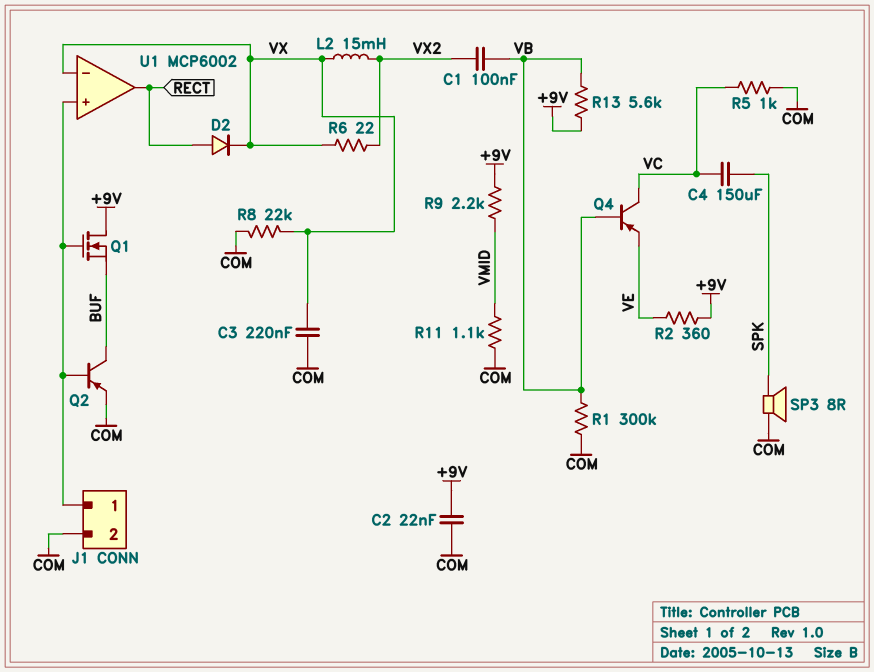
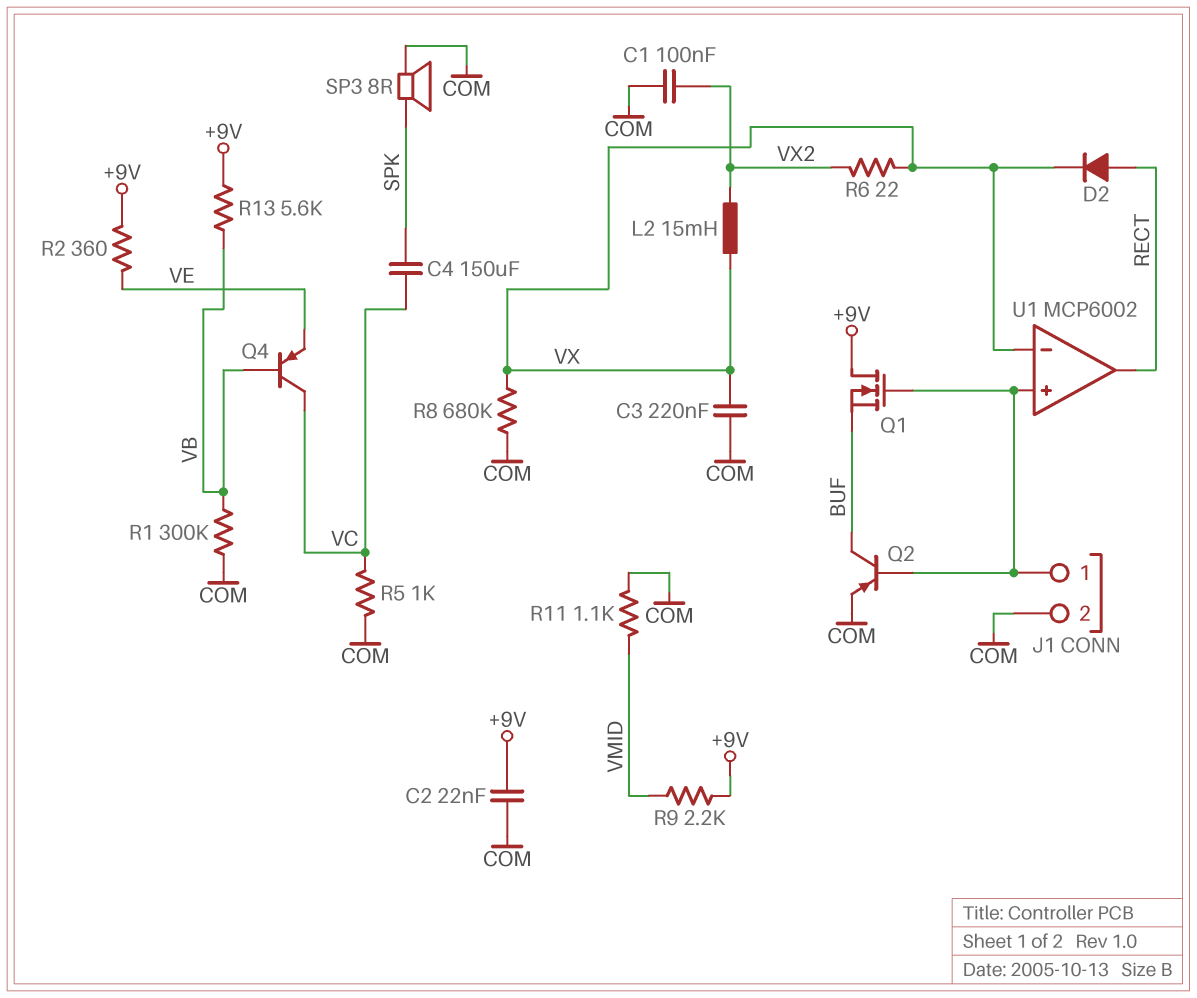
C1: 100nF (VB, VX2) -> 100nF (COM, VX2)
R8: 22k (COM, VX) -> 680k (COM, VX)

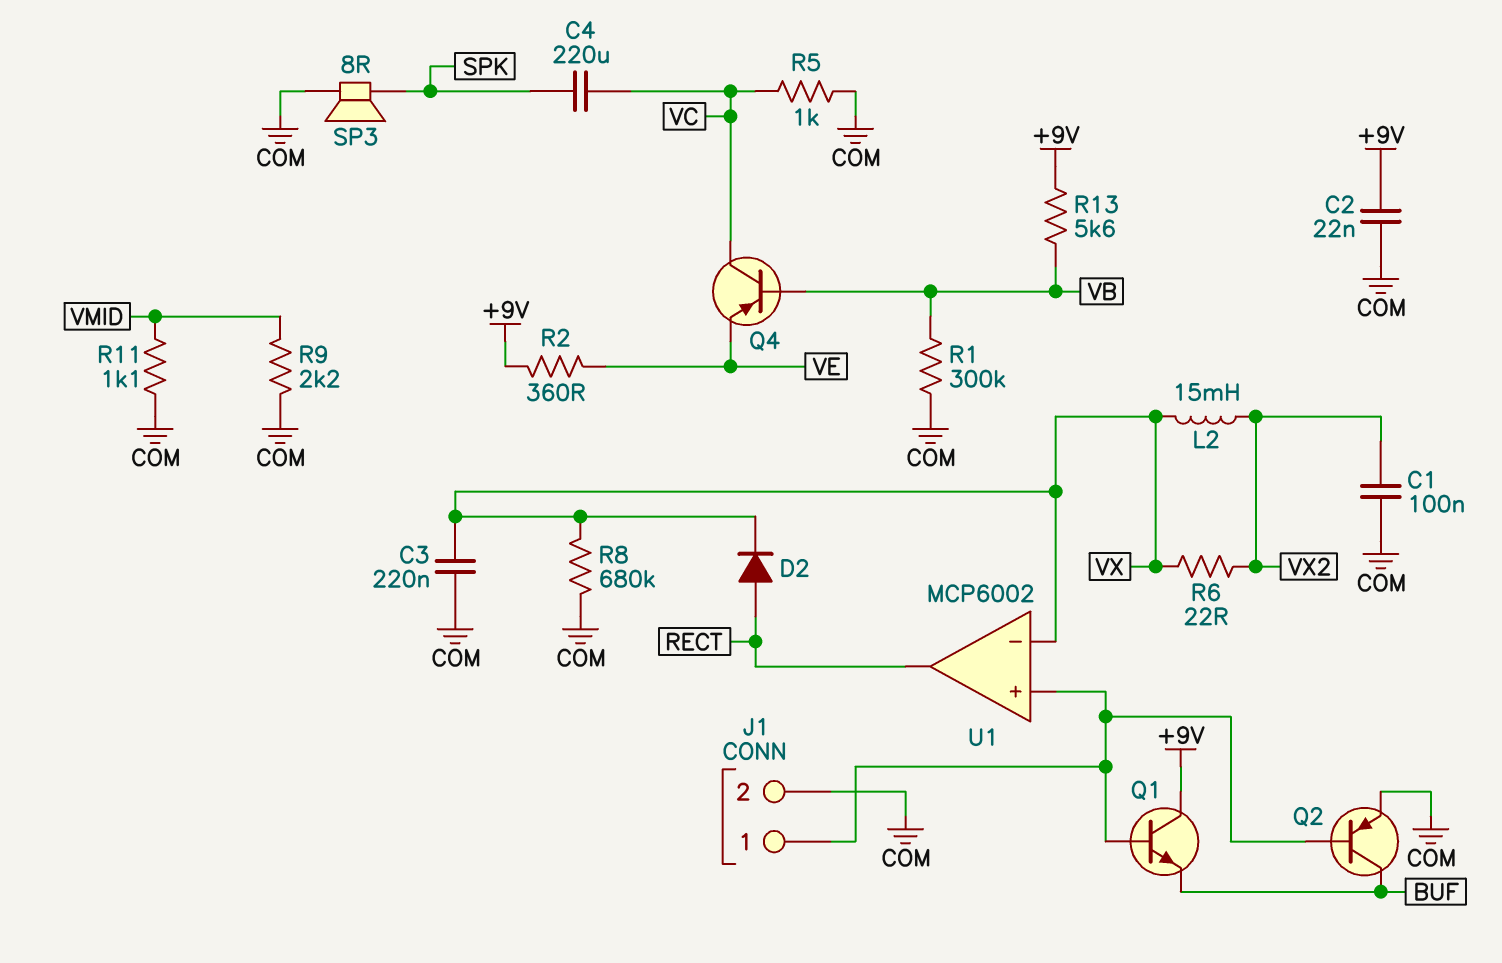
C4: 150uF (SPK, VC) -> 220uF (SPK, VC)
Q1: NMOS (G J1/1, D +9V, S BUF) -> NPN (B J1/1, C +9V, E BUF)
R9: 2.2k (+9V, VMID) -> 2.2k (COM, VMID)

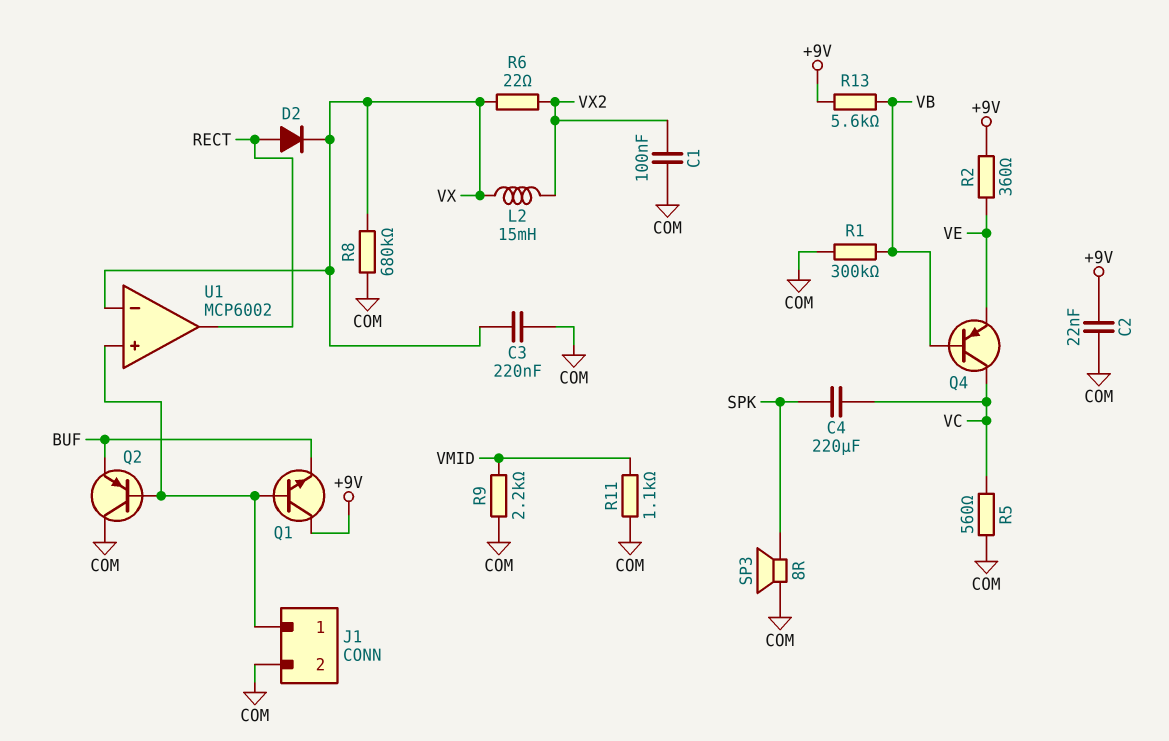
Q2: PNP (B J1/1, C BUF, E COM) -> PNP (B J1/1, C COM, E BUF)
R5: 1k (COM, VC) -> 560 (COM, VC)

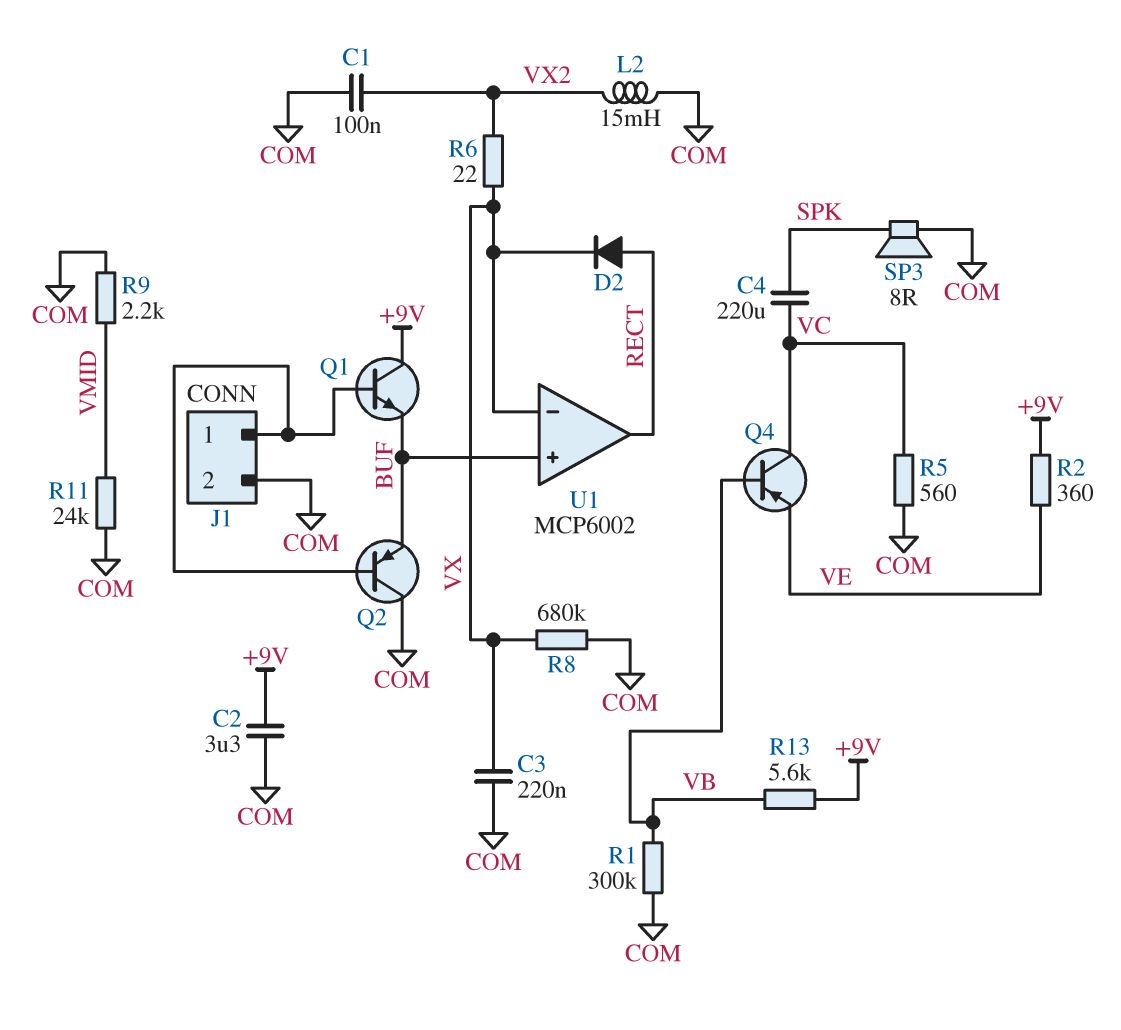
C2: 22nF (+9V, COM) -> 3.3uF (+9V, COM)
L2: 15mH (VX, VX2) -> 15mH (COM, VX2)
R11: 1.1k (COM, VMID) -> 24k (COM, VMID)
U1 pin in+: J1/1 -> BUF

